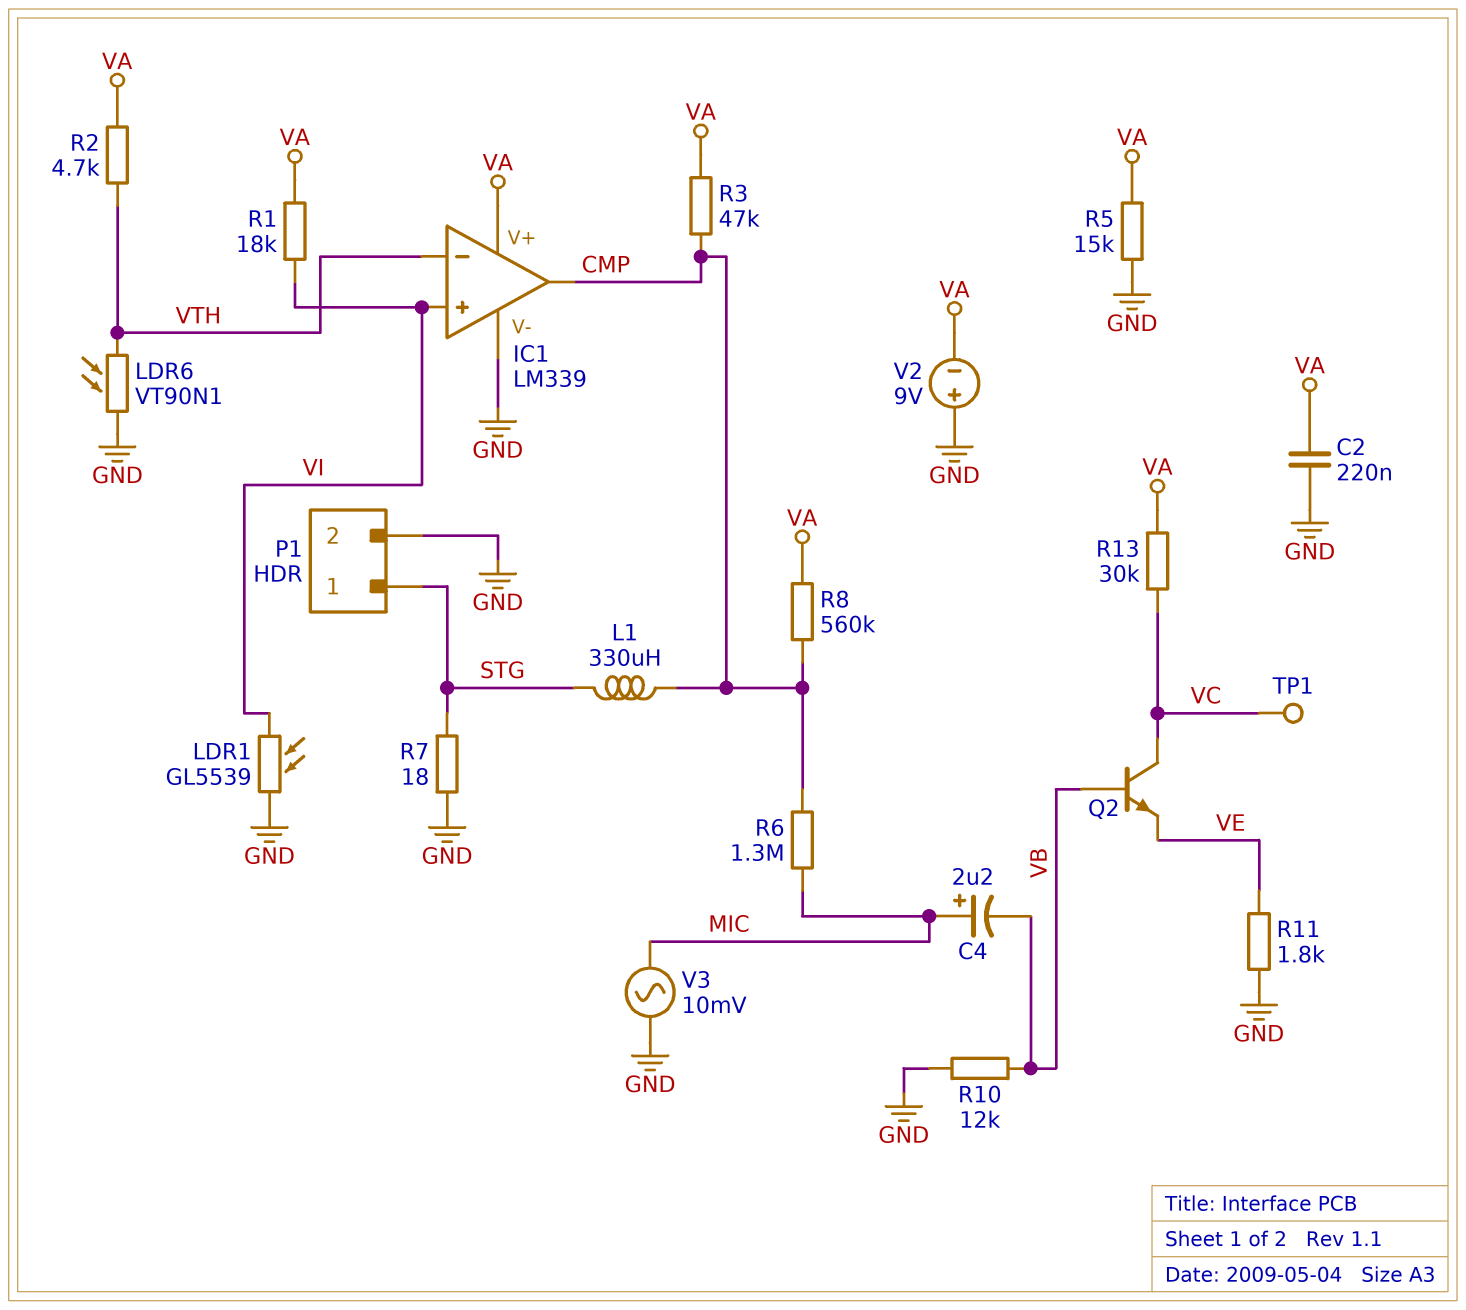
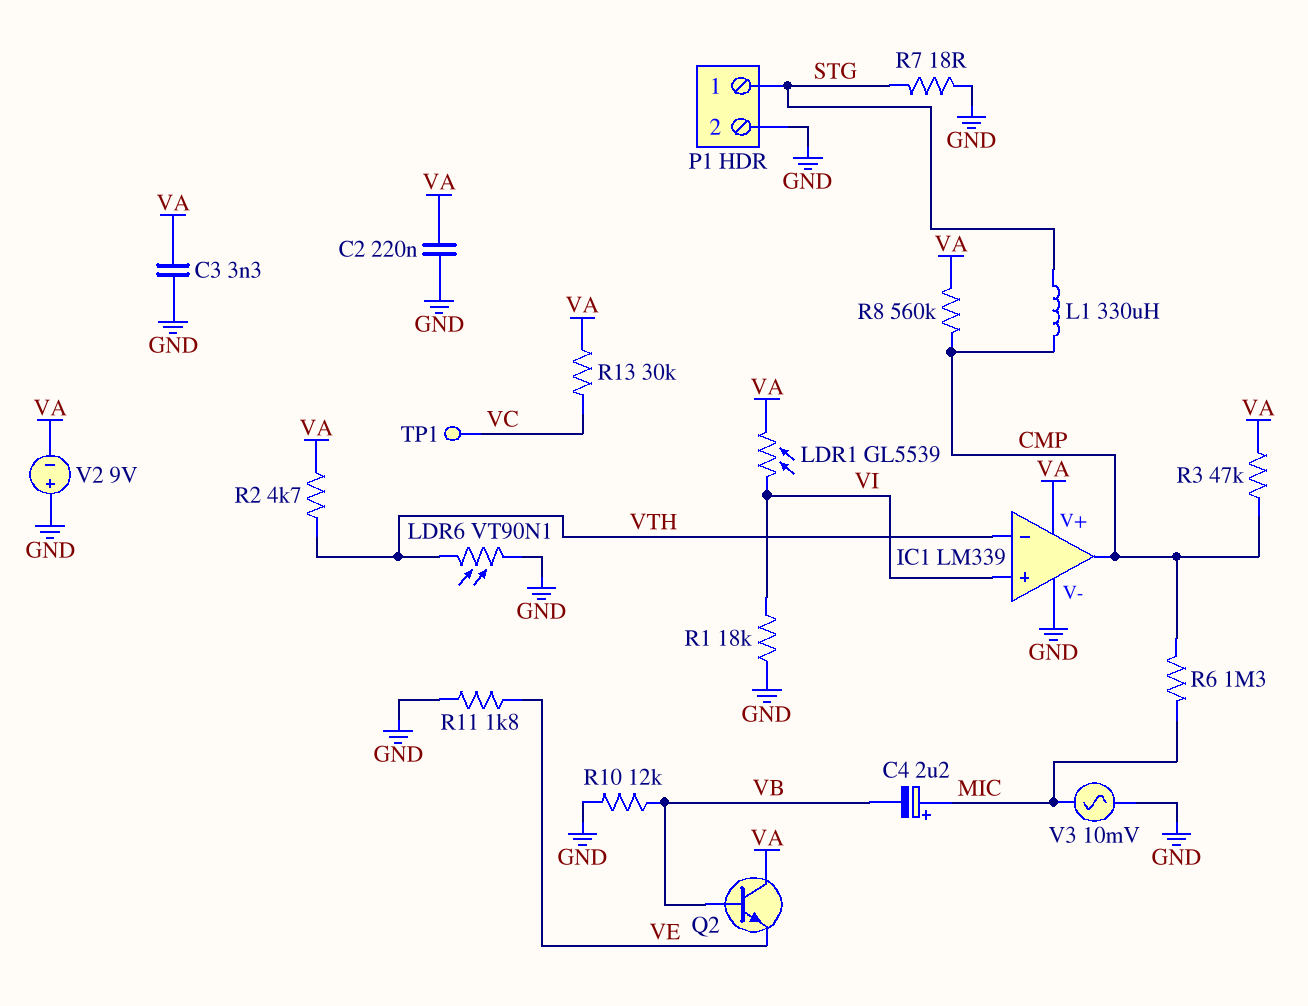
C3: none -> 3.3nF (GND, VA)
LDR1: GL5539 (GND, VI) -> GL5539 (VA, VI)
Q2: NPN (B VB, C VC, E VE) -> NPN (B VB, C VA, E VE)
R1: 18k (VA, VI) -> 18k (GND, VI)
R5: 15k (GND, VA) -> none

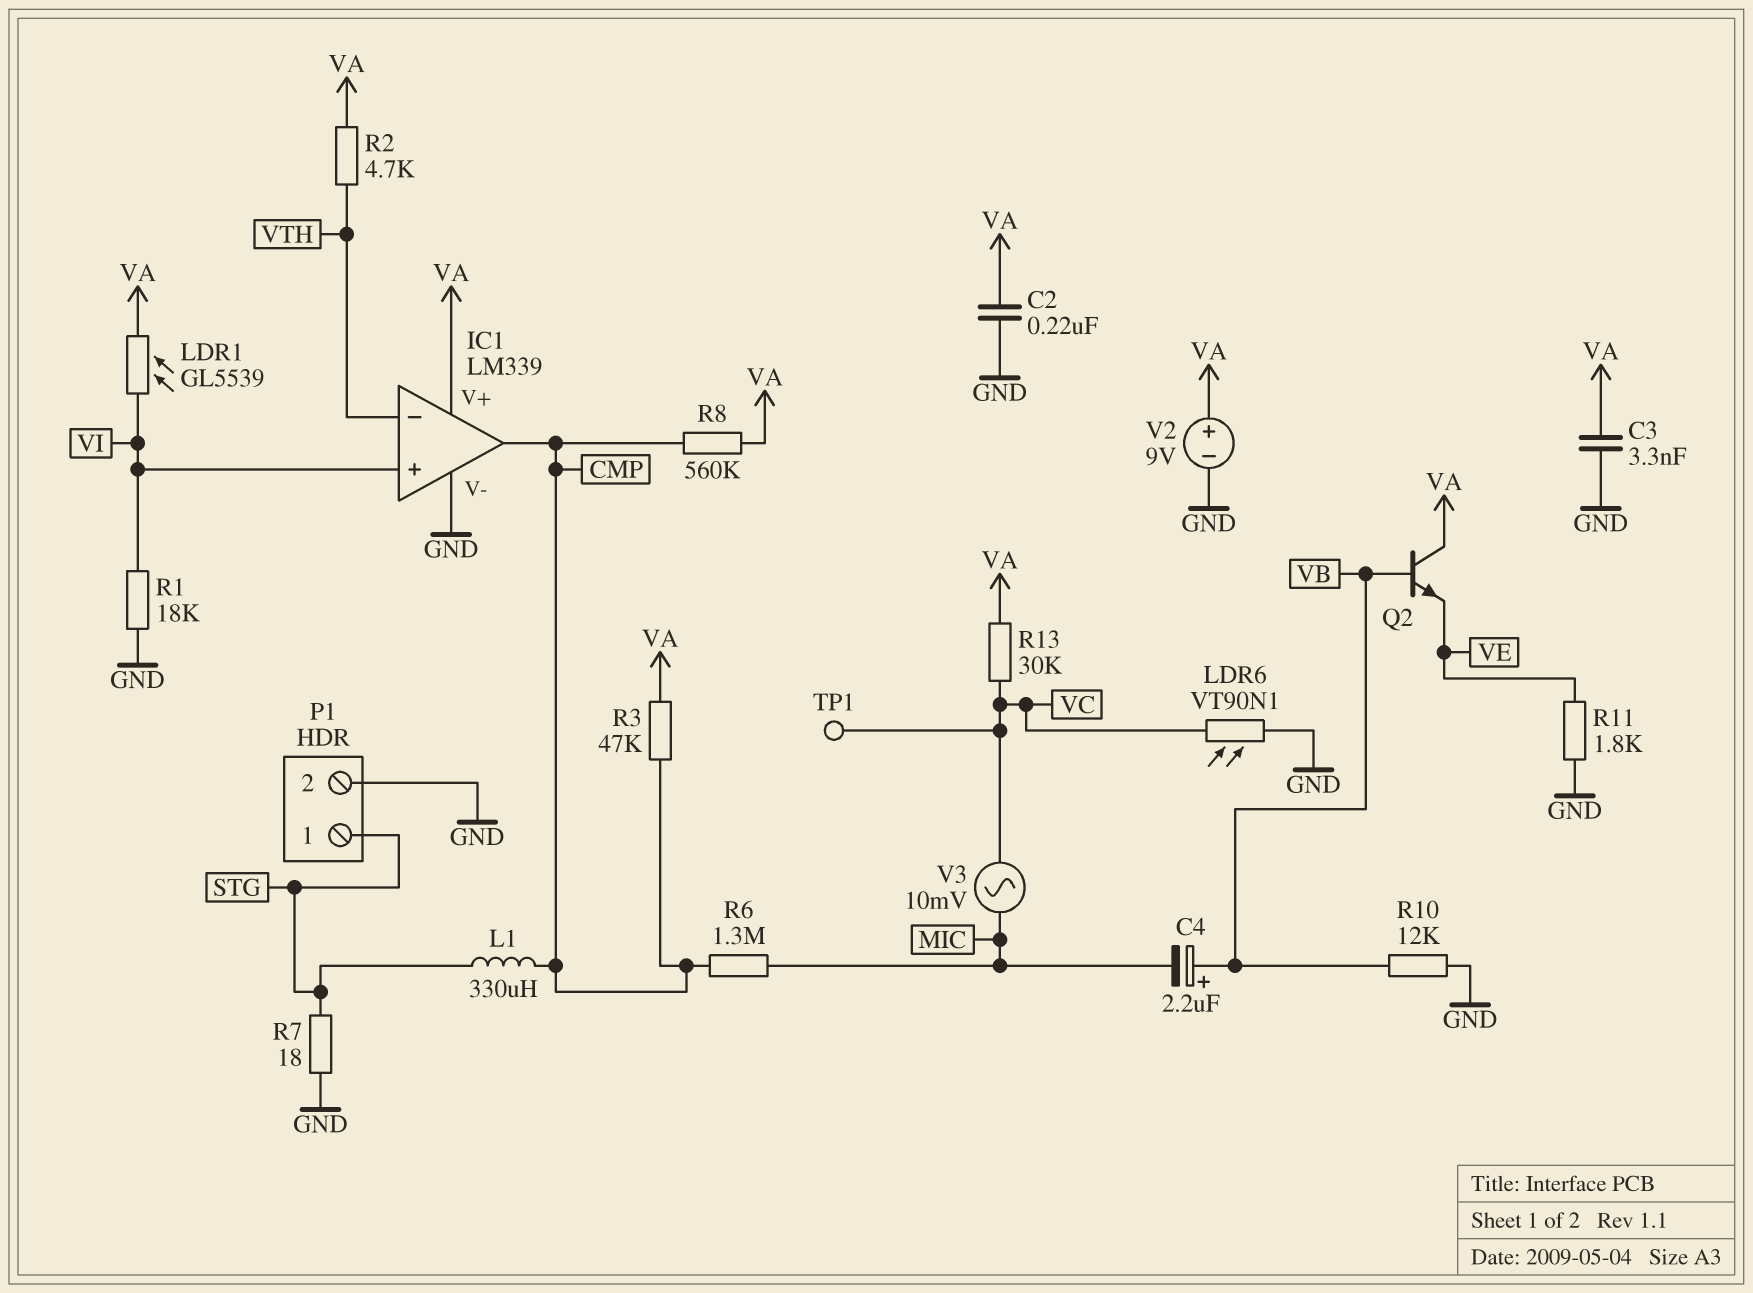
C4: 2.2uF (plus MIC, minus VB) -> 2.2uF (plus VB, minus MIC)
LDR6: VT90N1 (GND, VTH) -> VT90N1 (GND, VC)
V2: 9V (plus GND, minus VA) -> 9V (plus VA, minus GND)
V3: AC 10mV (GND, MIC) -> AC 10mV (MIC, VC)

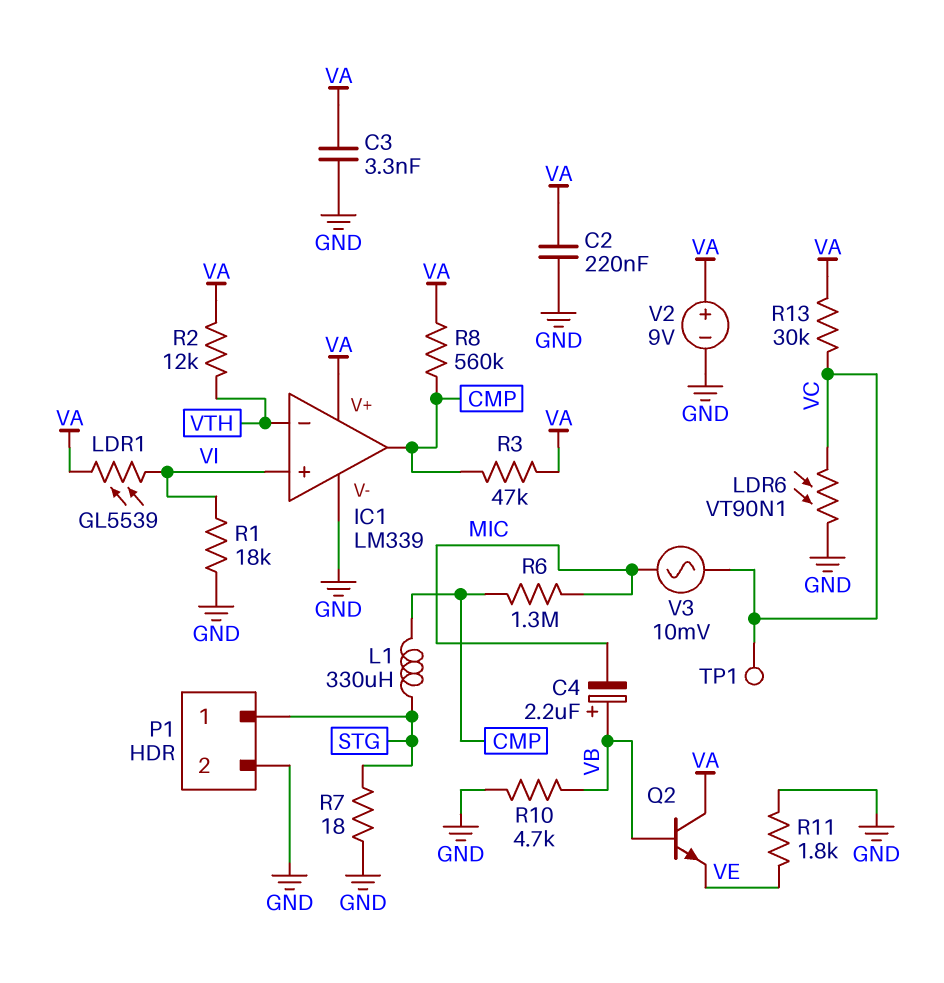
R2: 4.7k (VA, VTH) -> 12k (VA, VTH)
R10: 12k (GND, VB) -> 4.7k (GND, VB)

